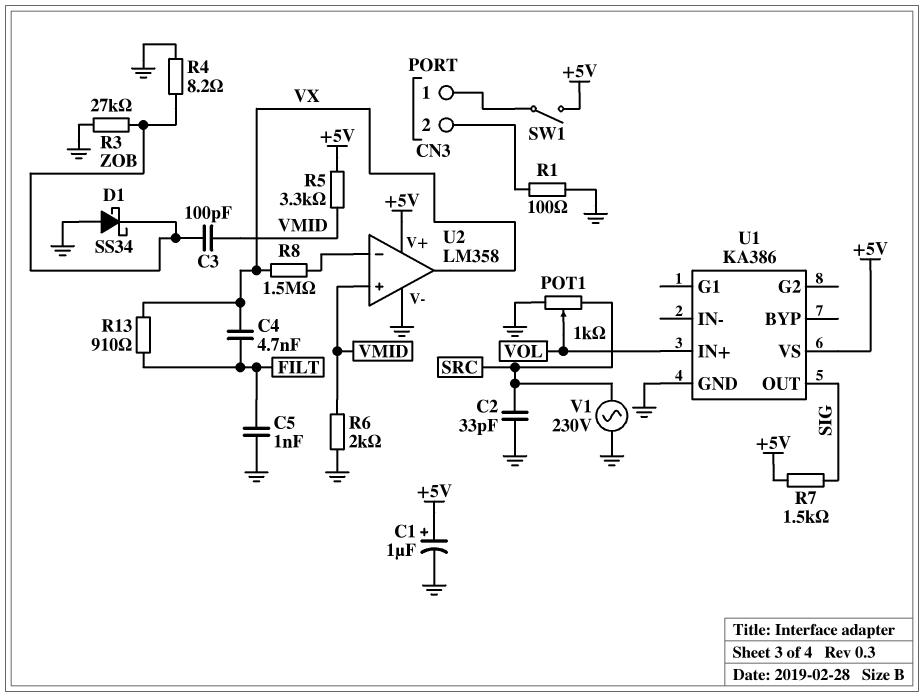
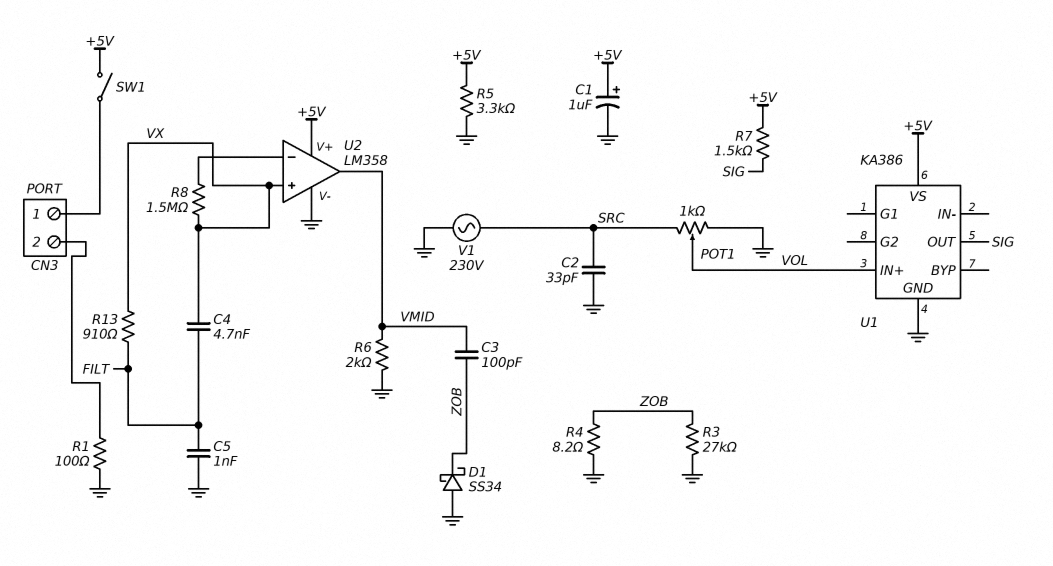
R5: 3.3k (+5V, VMID) -> 3.3k (+5V, GND)
U2 pin in+: VMID -> VX
U2 pin out: VX -> VMID

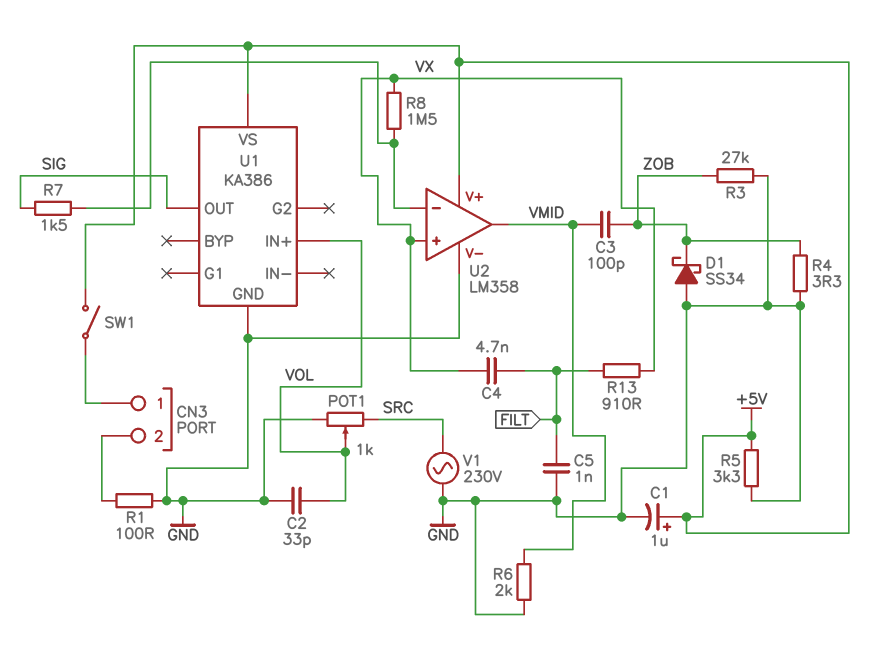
C2: 33pF (GND, SRC) -> 33pF (GND, VOL)
R4: 8.2 (GND, ZOB) -> 3.3 (GND, ZOB)
R7: 1.5k (+5V, SIG) -> 1.5k (SIG, U2/in-)

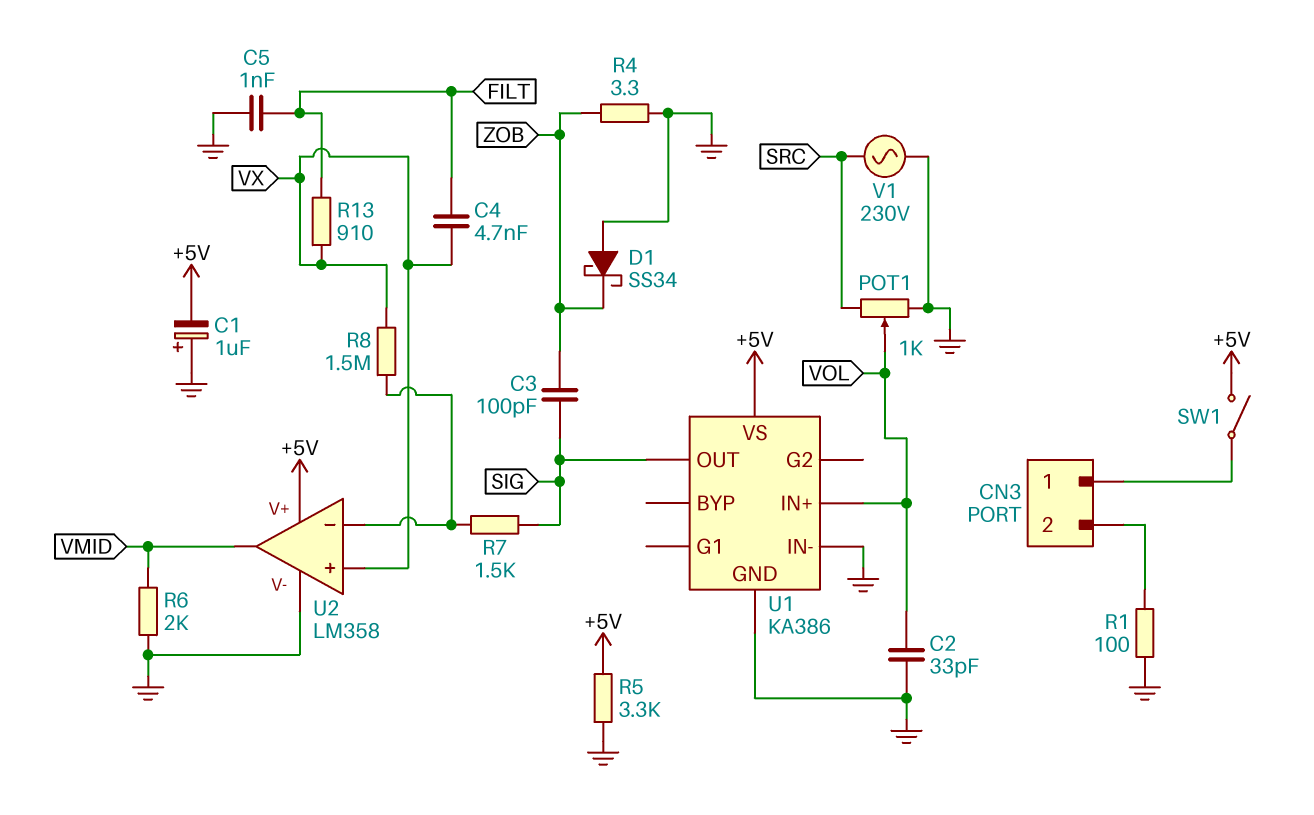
C1: 1uF (plus +5V, minus GND) -> 1uF (plus GND, minus +5V)
C3: 100pF (VMID, ZOB) -> 100pF (SIG, ZOB)
R3: 27k (GND, ZOB) -> none
U1 pin IN-: none -> GND

